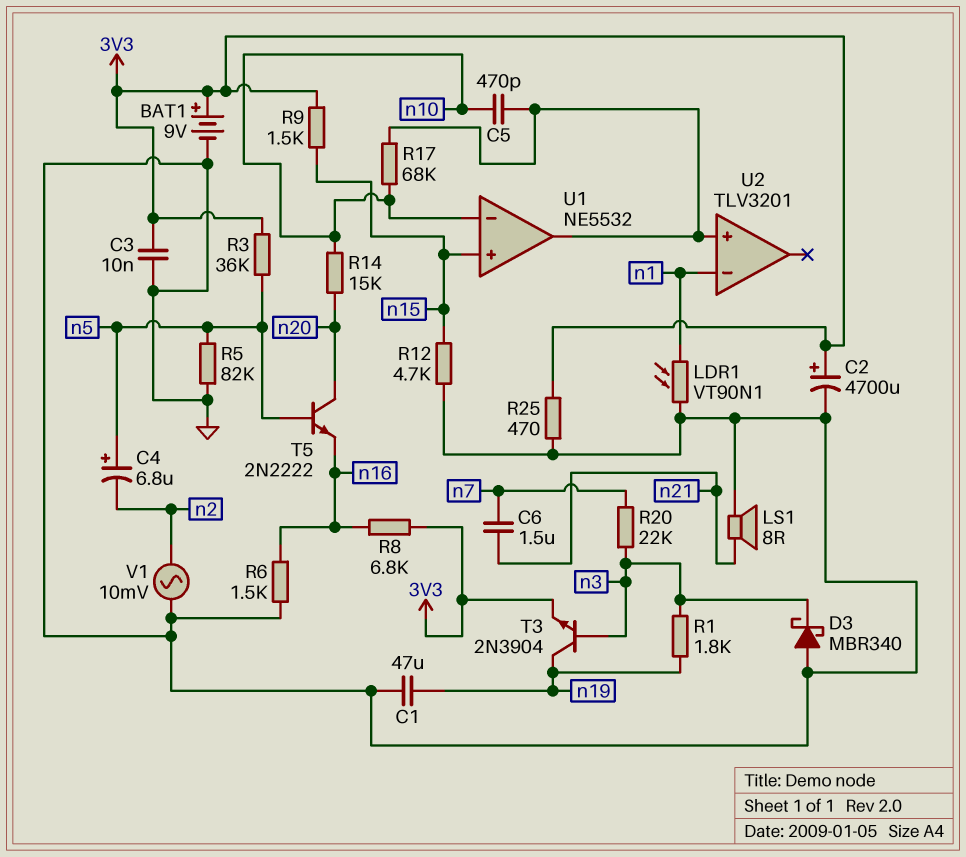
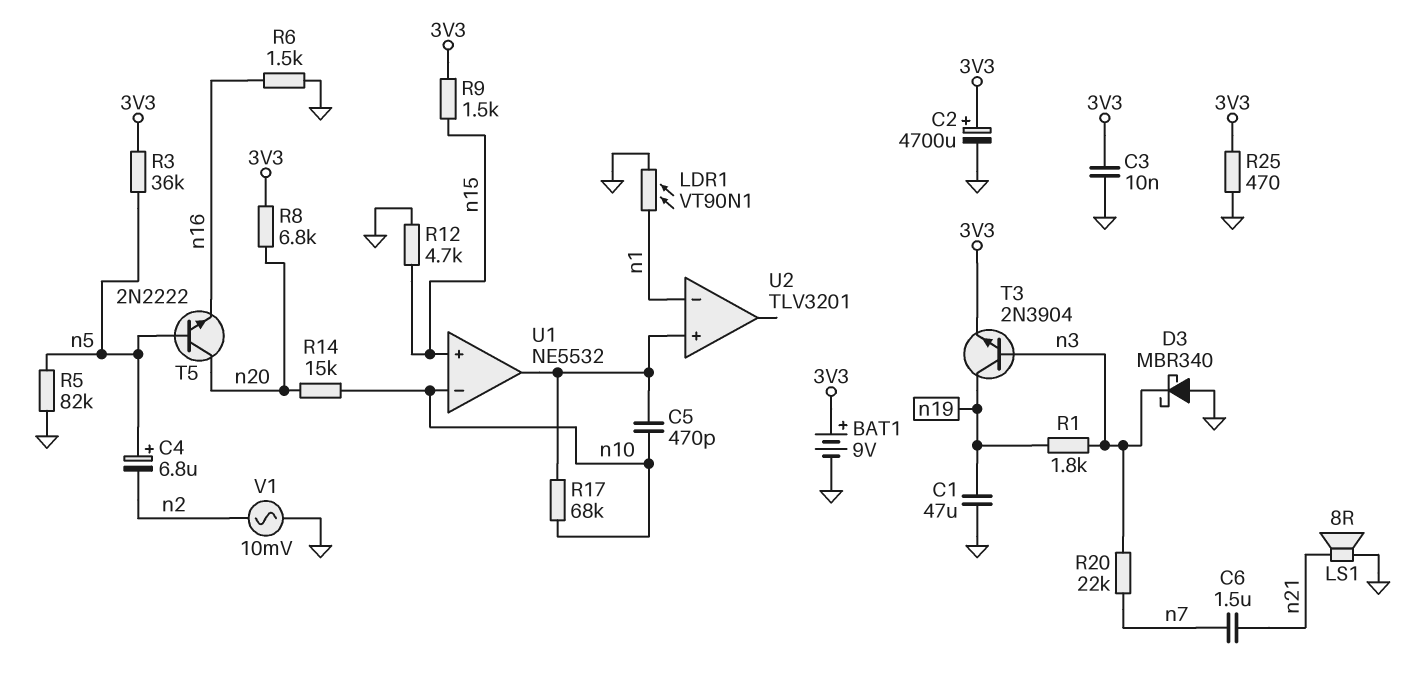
R8: 6.8k (3V3, n16) -> 6.8k (3V3, n20)

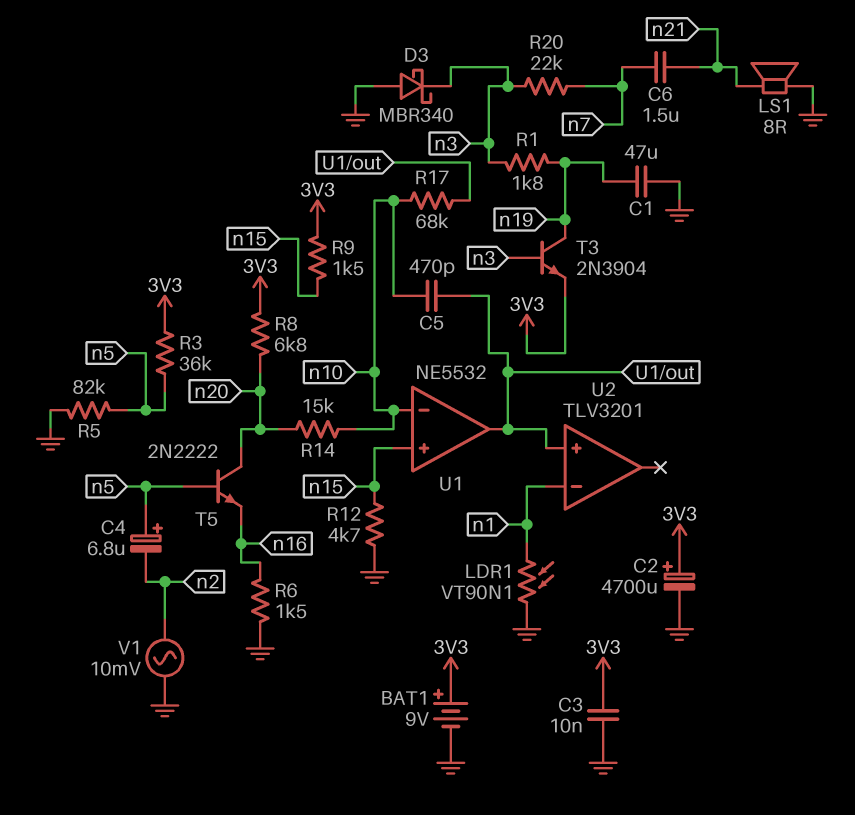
R25: 470 (3V3, GND) -> none

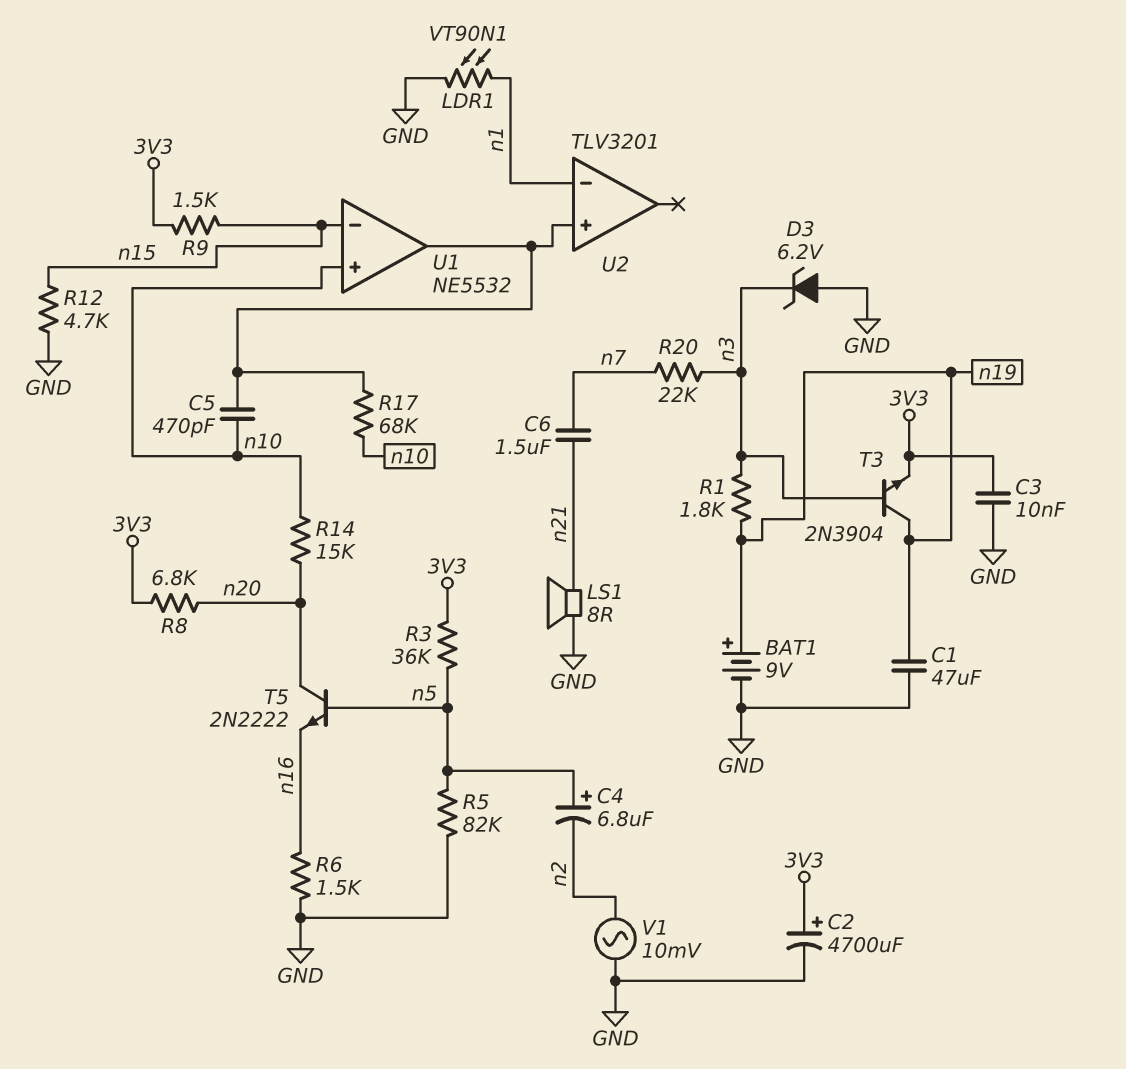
BAT1: 9V (plus 3V3, minus GND) -> 9V (plus n19, minus GND)
D3: schottky MBR340 (A GND, K n3) -> zener 6.2V (A GND, K n3)
U1 pin in+: n15 -> n10
U1 pin in-: n10 -> n15

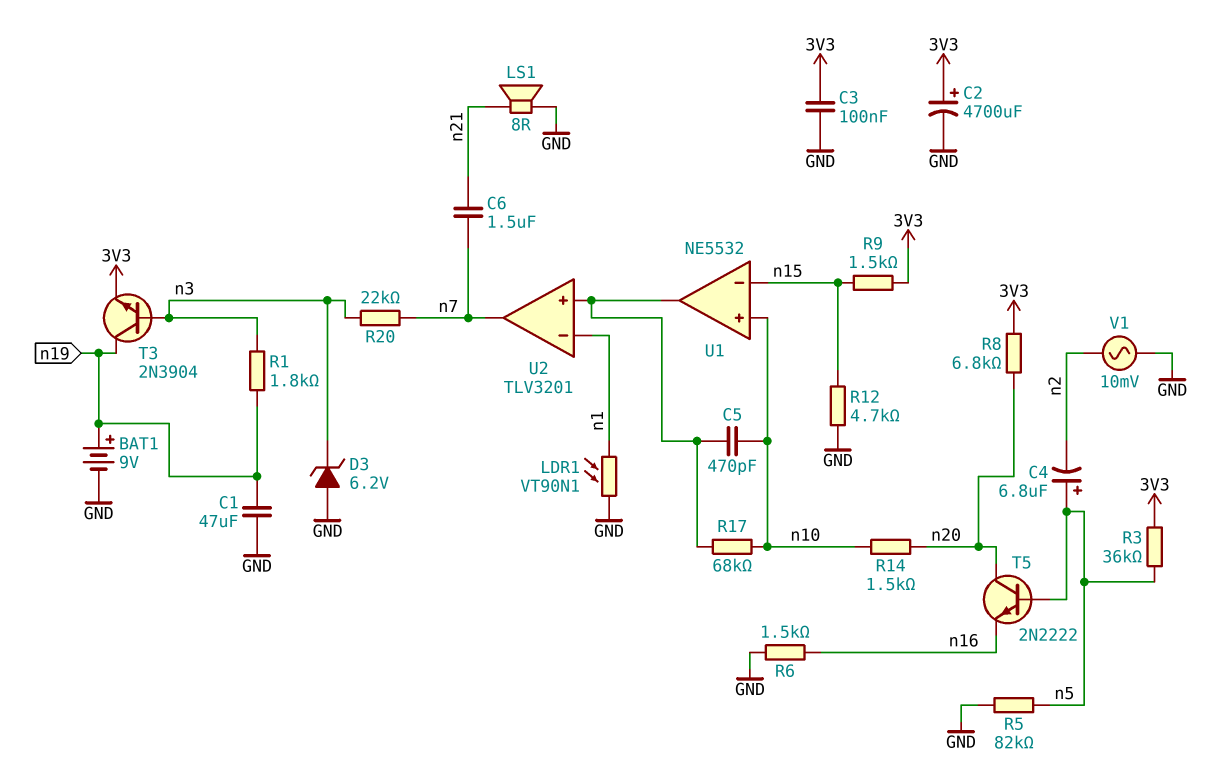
C3: 10nF (3V3, GND) -> 100nF (3V3, GND)
R14: 15k (n10, n20) -> 1.5k (n10, n20)
U2 pin out: none -> n7

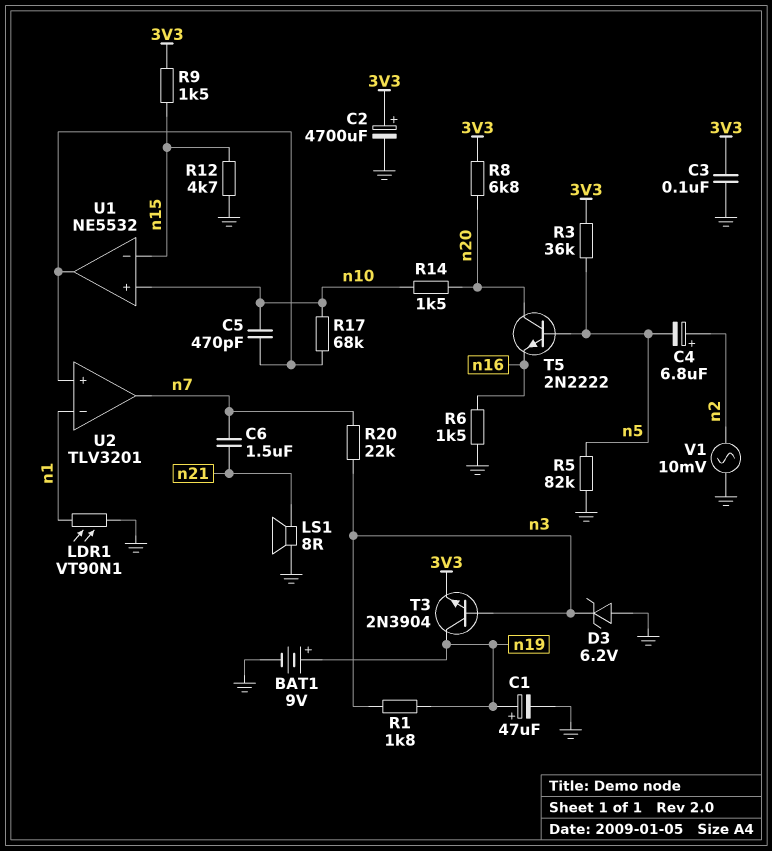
C1: 47uF (GND, n19) -> 47uF (plus n19, minus GND)
C4: 6.8uF (plus n5, minus n2) -> 6.8uF (plus n2, minus n5)

